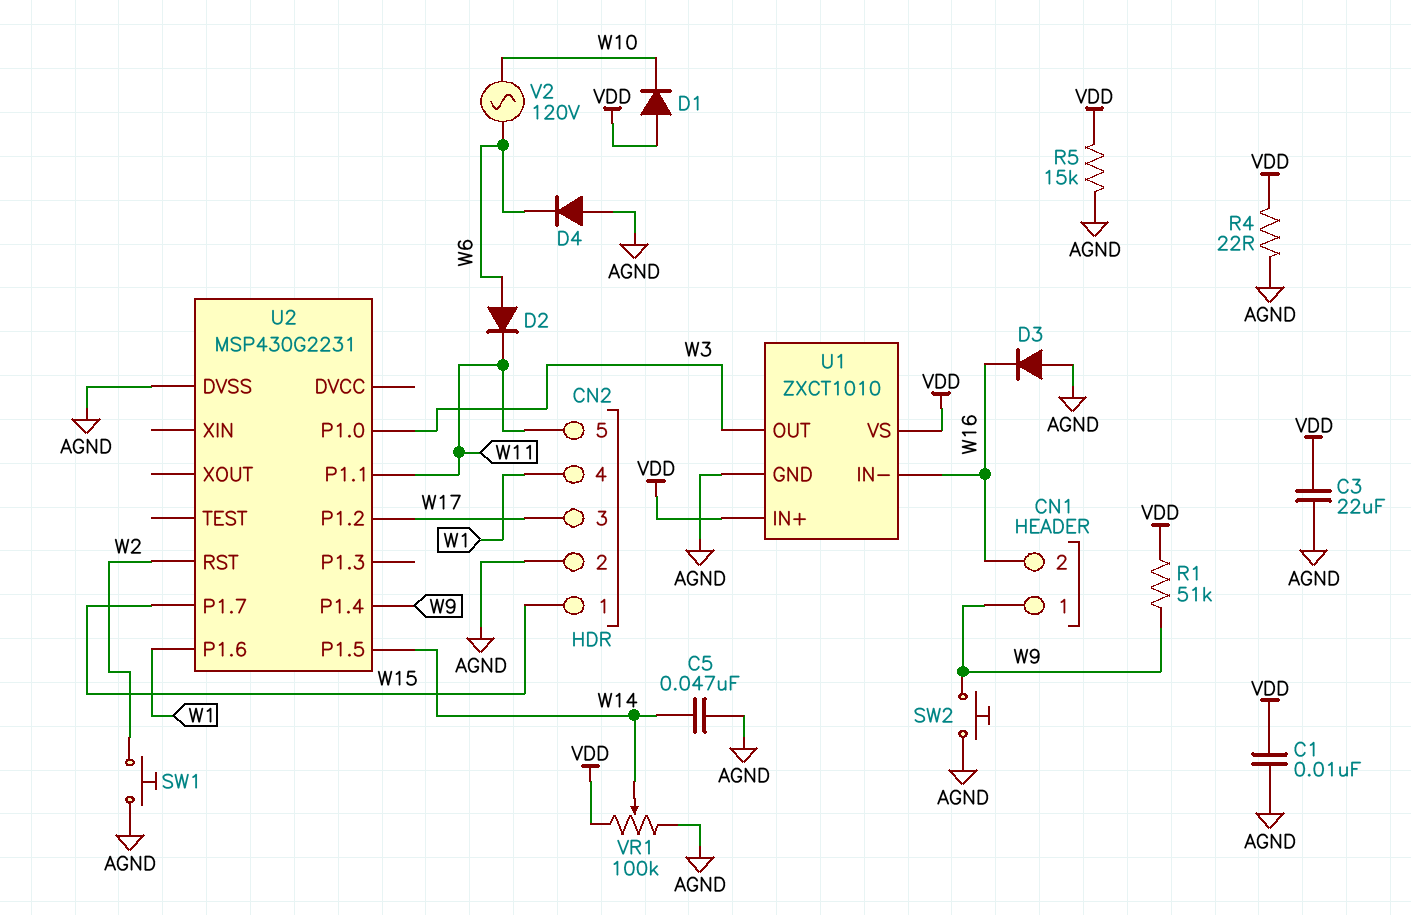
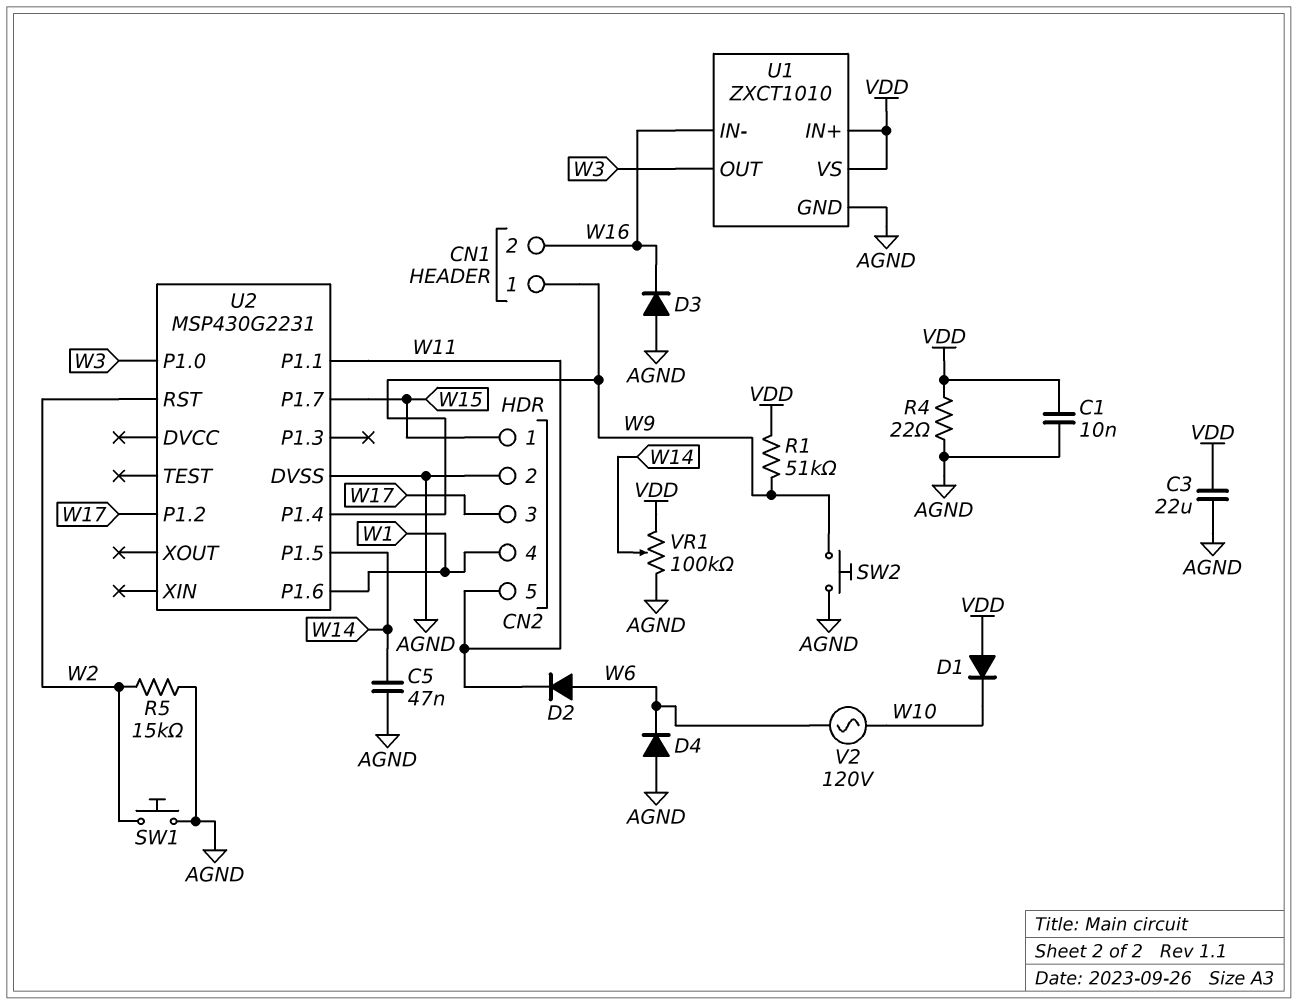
R5: 15k (AGND, VDD) -> 15k (AGND, W2)

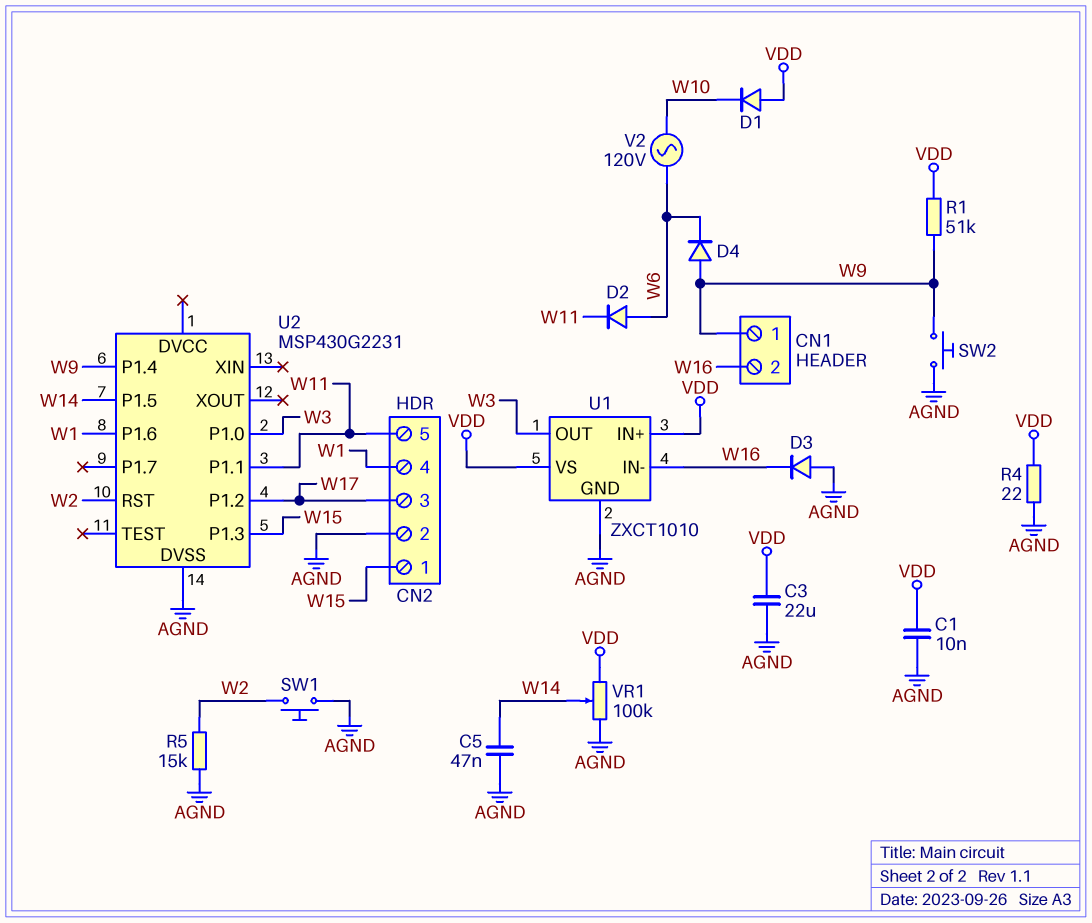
D4: diode (A AGND, K W6) -> diode (A W9, K W6)
U2 pin P1.3: none -> W15
U2 pin P1.7: W15 -> none

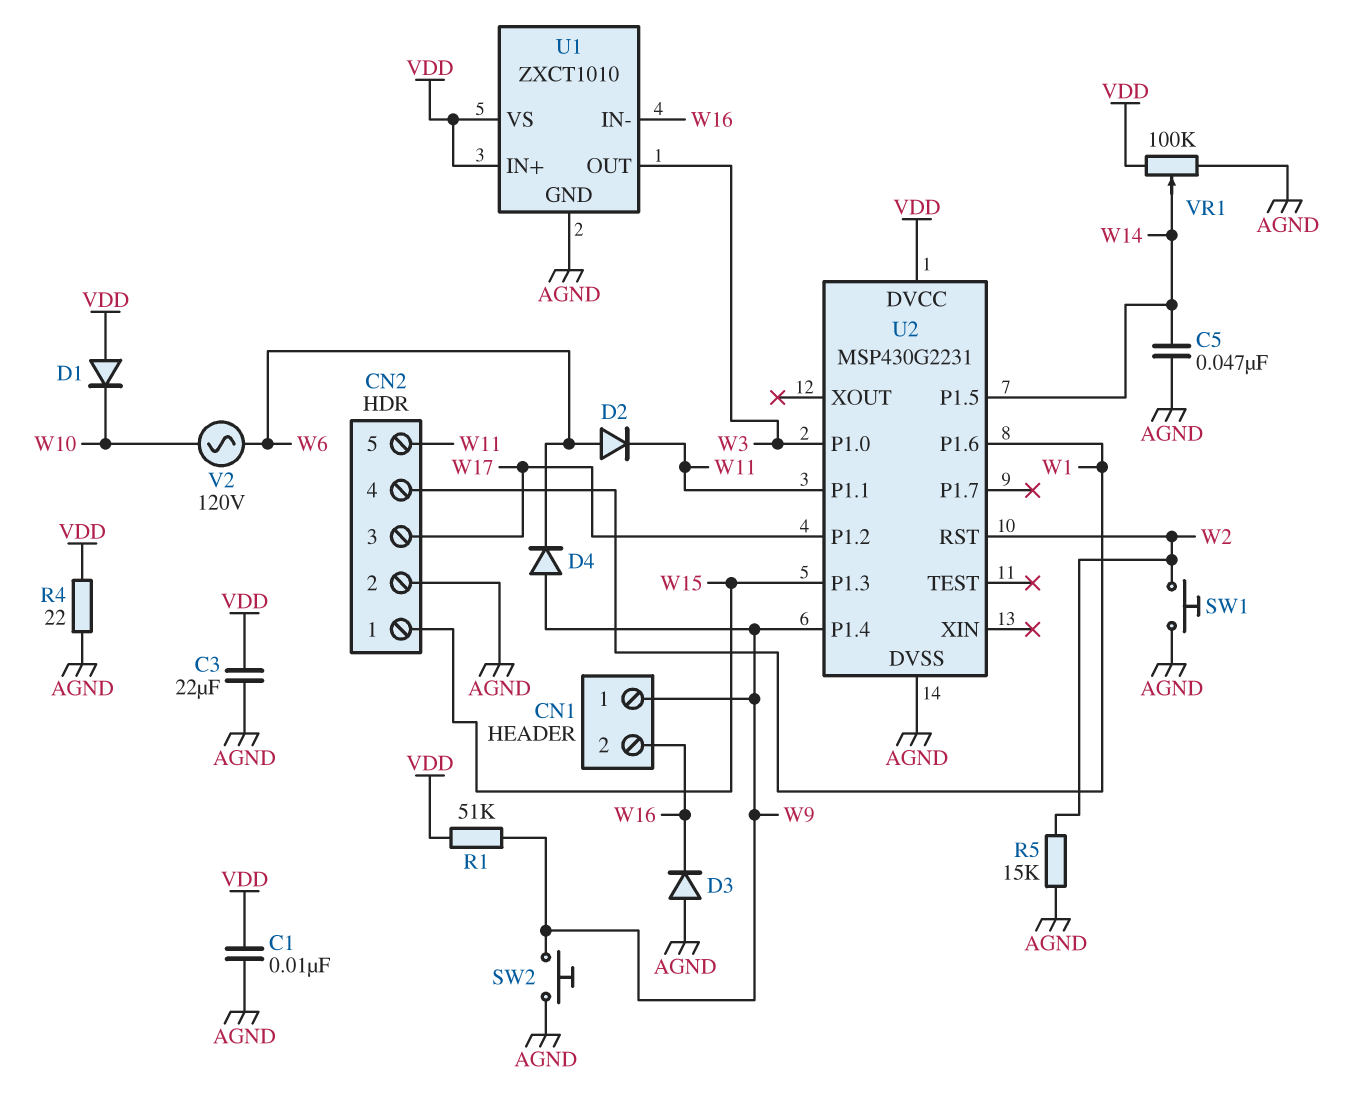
U2 pin DVCC: none -> VDD

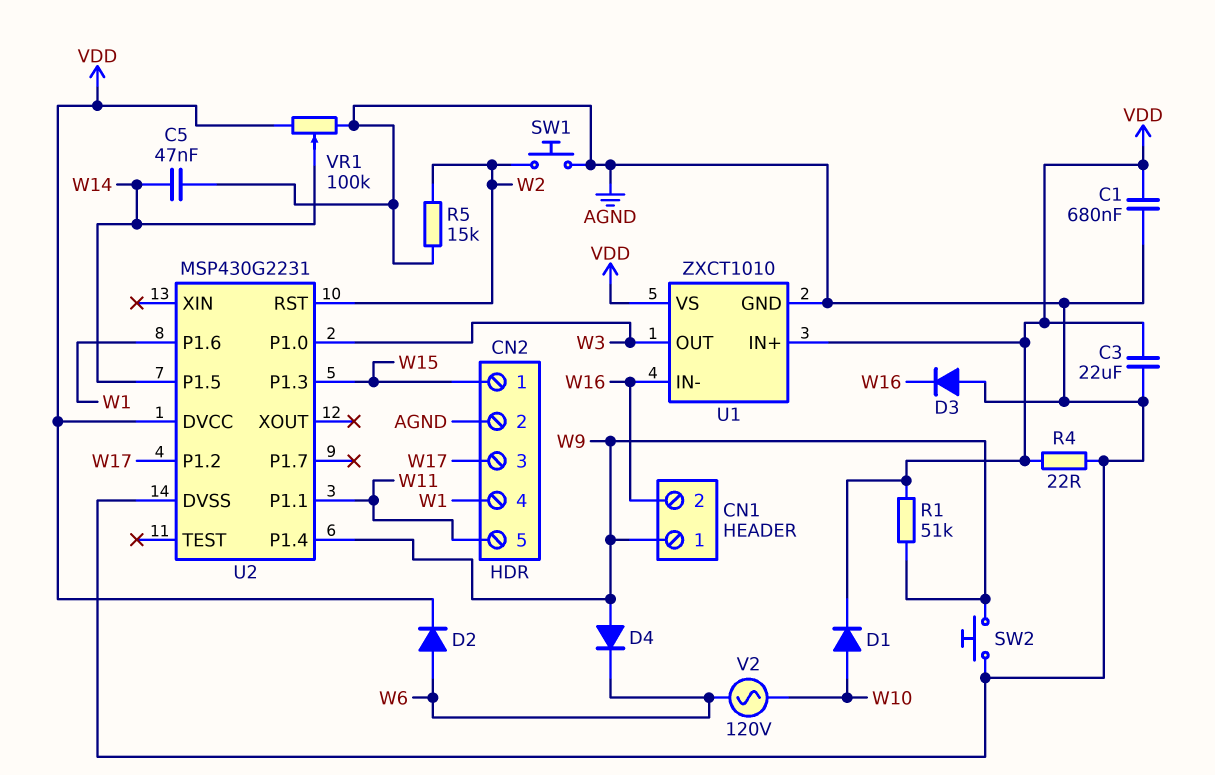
C1: 10nF (AGND, VDD) -> 680nF (AGND, VDD)
D1: diode (A VDD, K W10) -> diode (A W10, K VDD)
D2: diode (A W6, K W11) -> diode (A W6, K VDD)

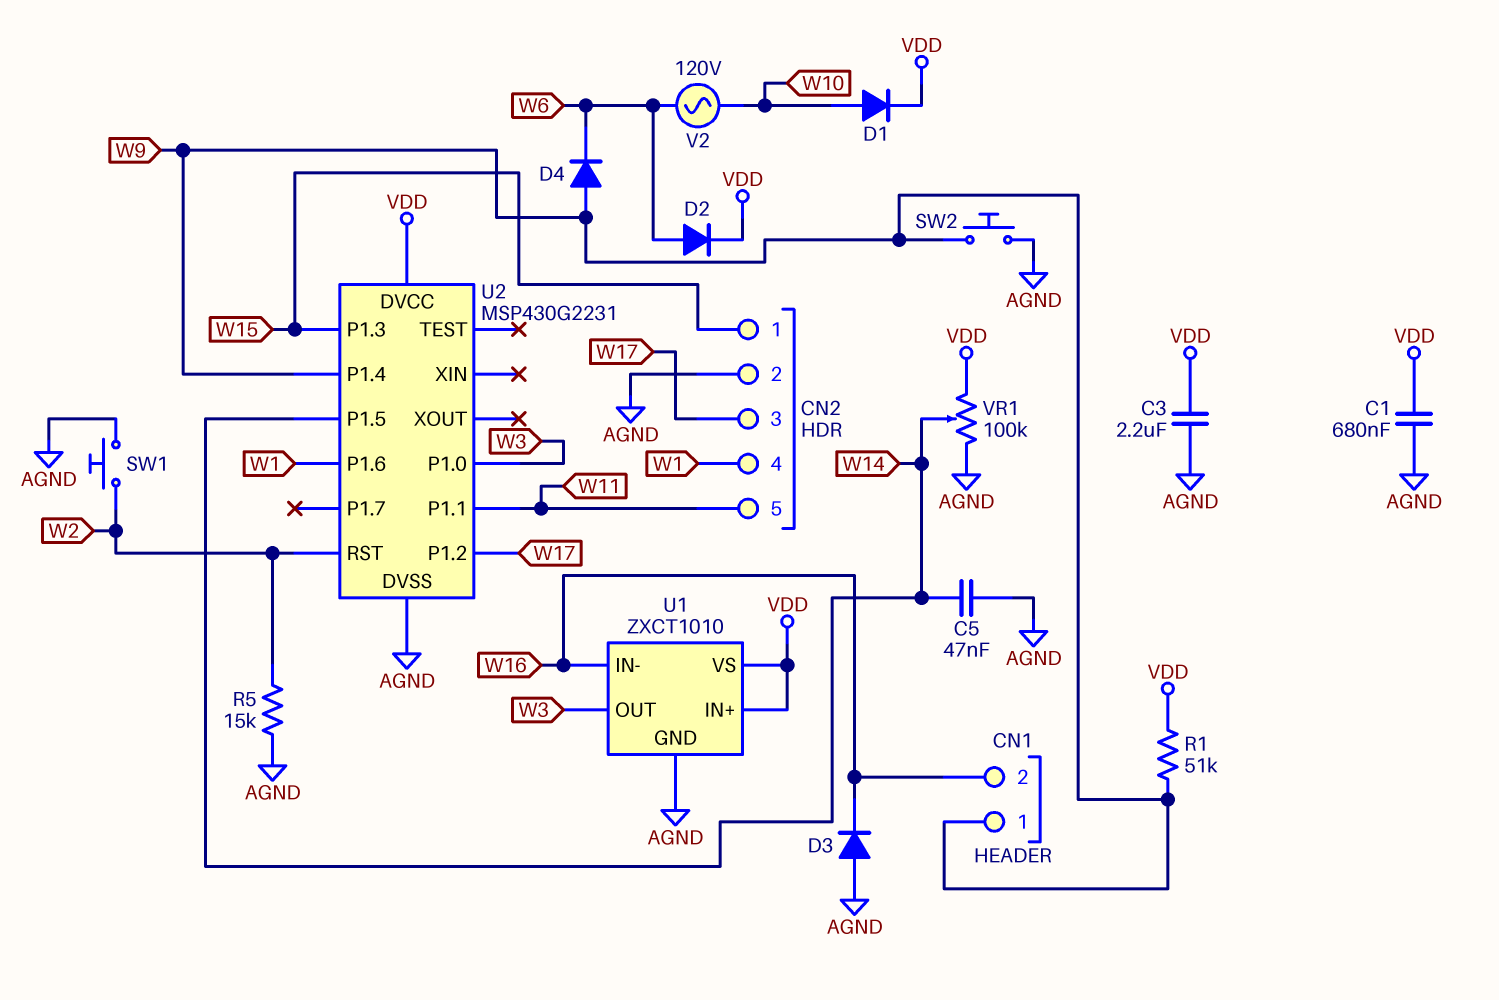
C3: 22uF (AGND, VDD) -> 2.2uF (AGND, VDD)
R4: 22 (AGND, VDD) -> none

